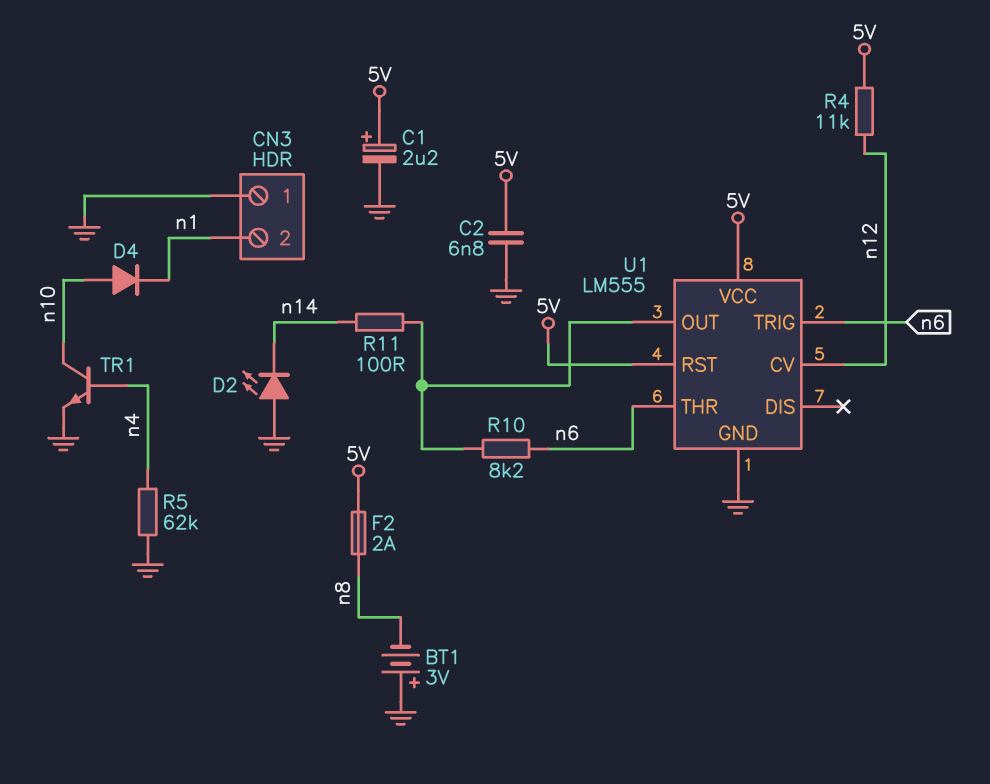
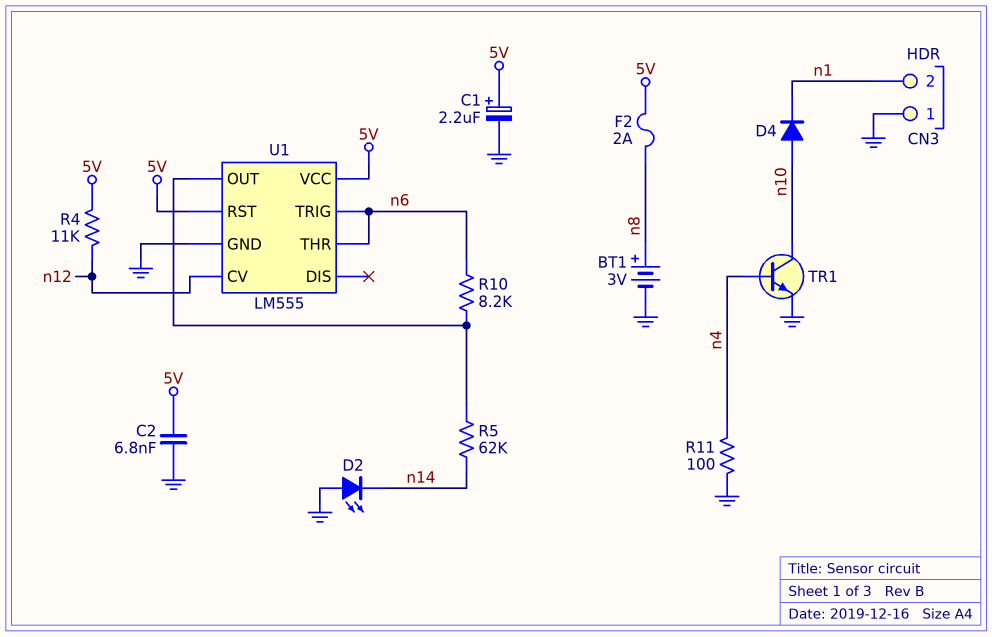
BT1: 3V (plus GND, minus n8) -> 3V (plus n8, minus GND)
R5: 62k (GND, n4) -> 62k (U1/OUT, n14)
R11: 100 (U1/OUT, n14) -> 100 (GND, n4)

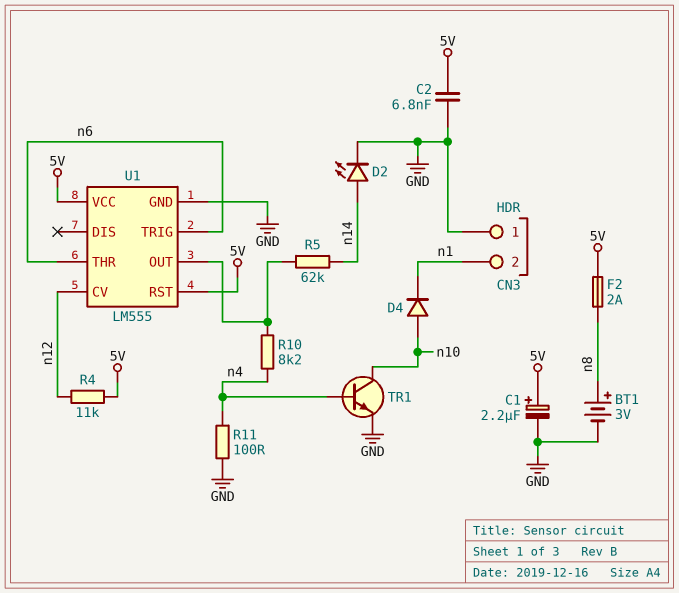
D2: LED (A GND, K n14) -> LED (A n14, K GND)
R10: 8.2k (U1/OUT, n6) -> 8.2k (U1/OUT, n4)

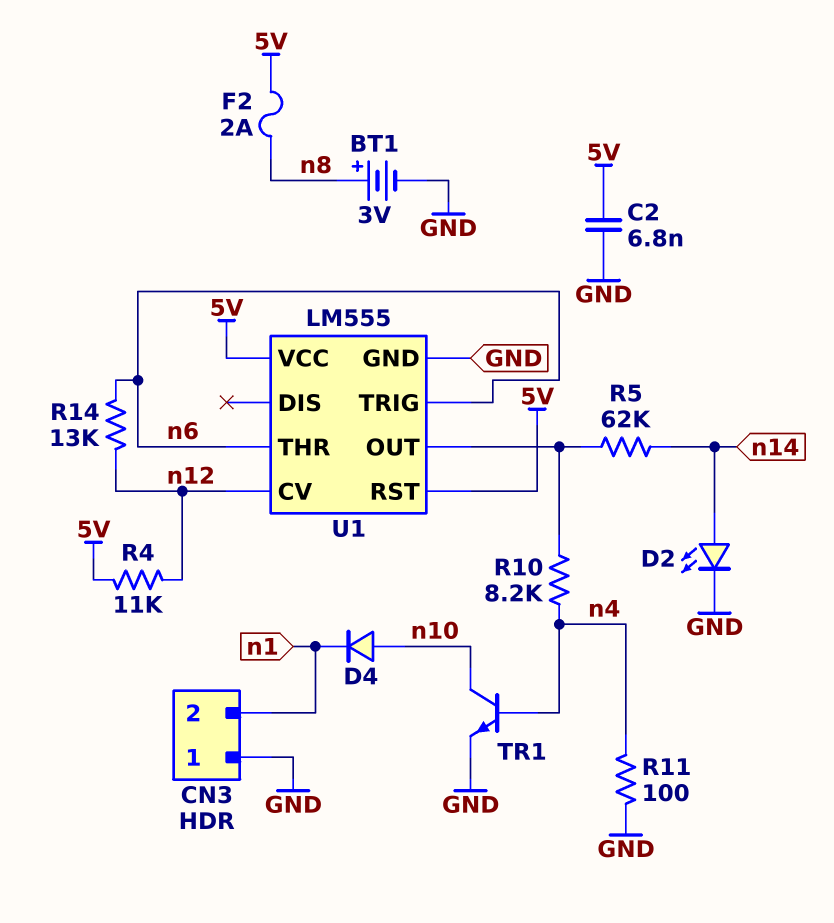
C1: 2.2uF (plus 5V, minus GND) -> none
R14: none -> 13k (n6, n12)

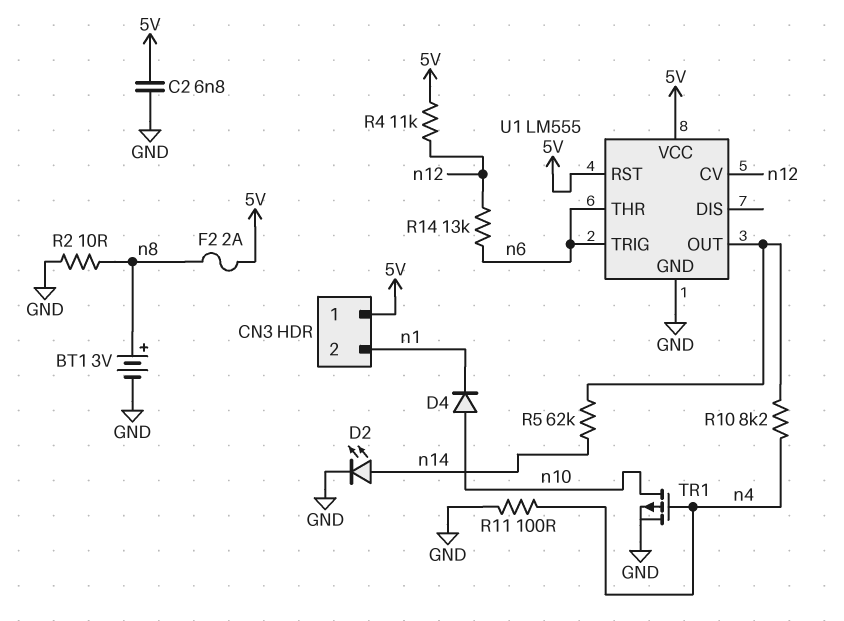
CN3 pin 1: GND -> 5V
R2: none -> 10 (GND, n8)
TR1: NPN (B n4, C n10, E GND) -> PMOS (G n4, D n10, S GND)

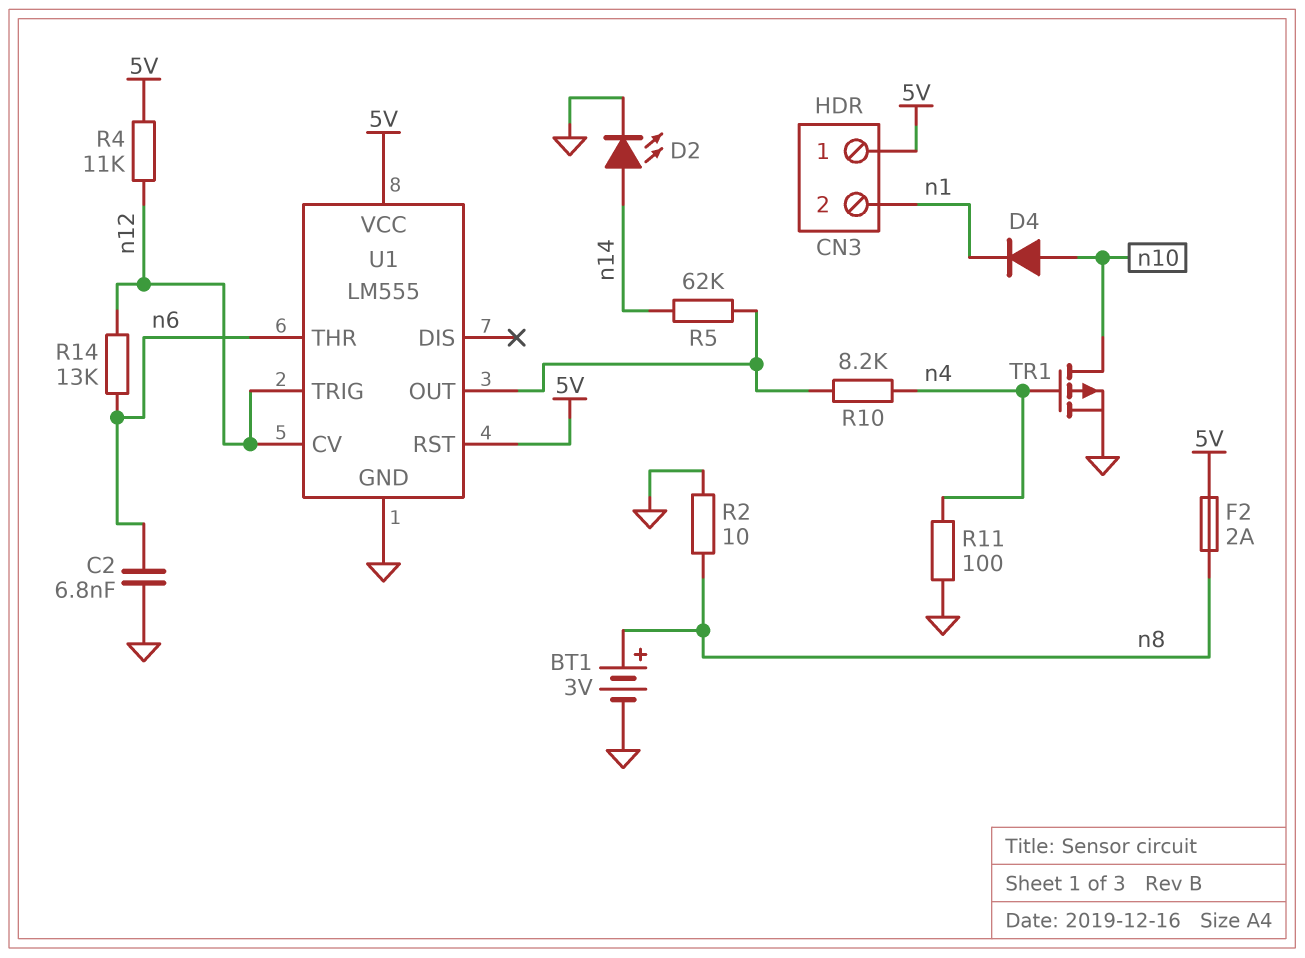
C2: 6.8nF (5V, GND) -> 6.8nF (GND, n6)
U1 pin TRIG: n6 -> n12

